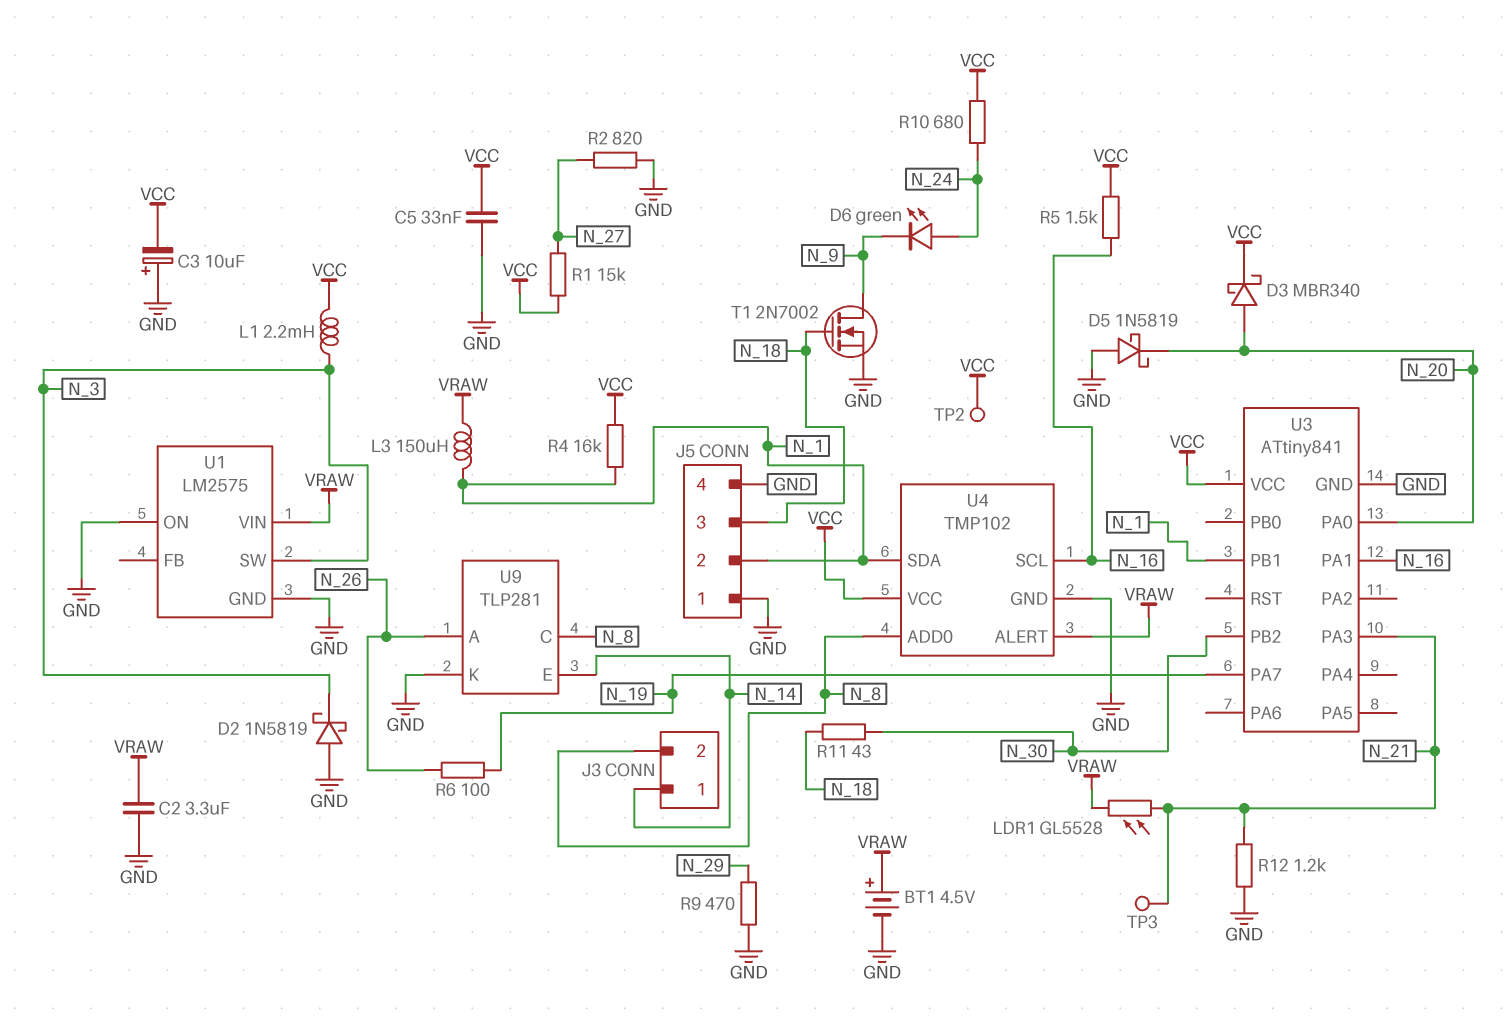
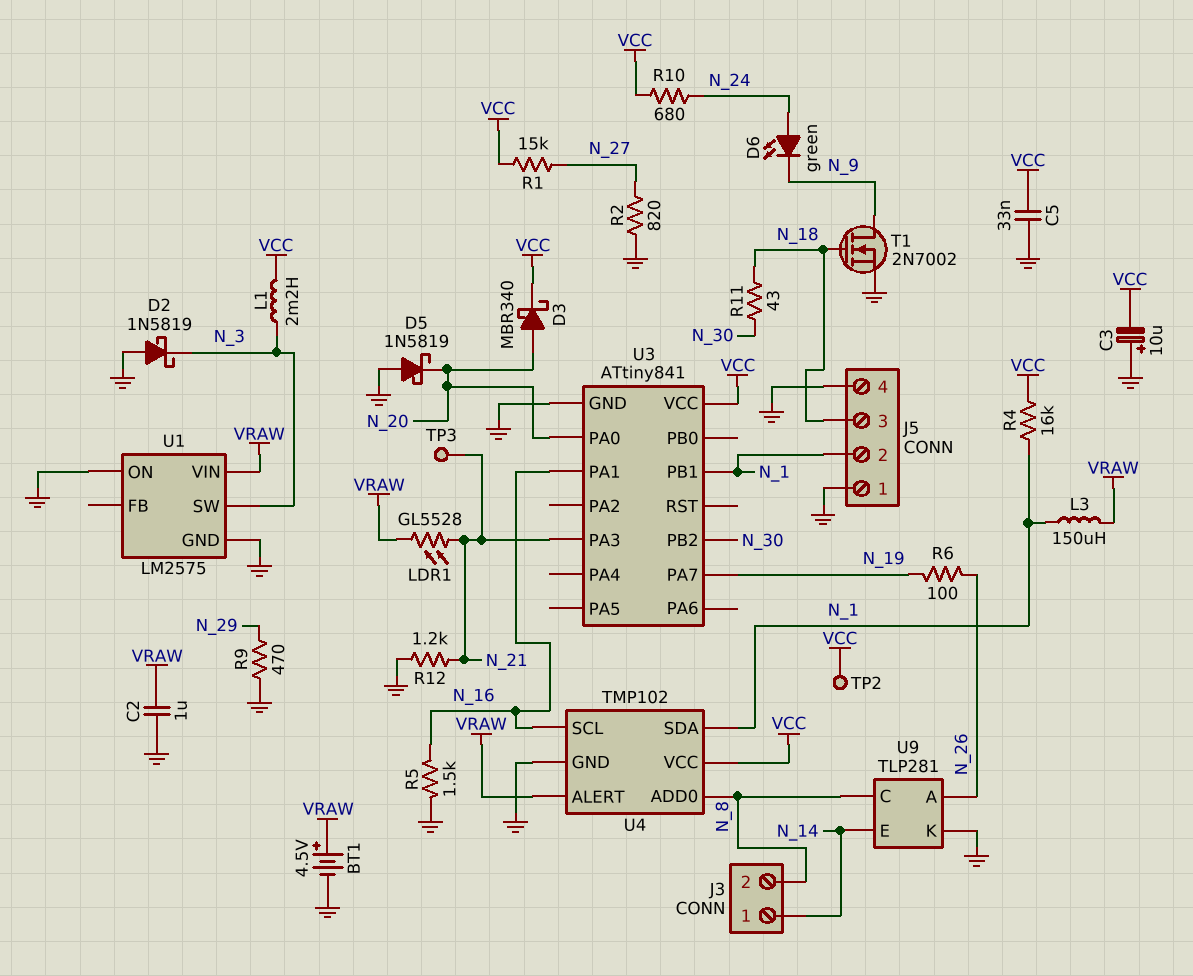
C2: 3.3uF (GND, VRAW) -> 1uF (GND, VRAW)
R5: 1.5k (N_16, VCC) -> 1.5k (GND, N_16)

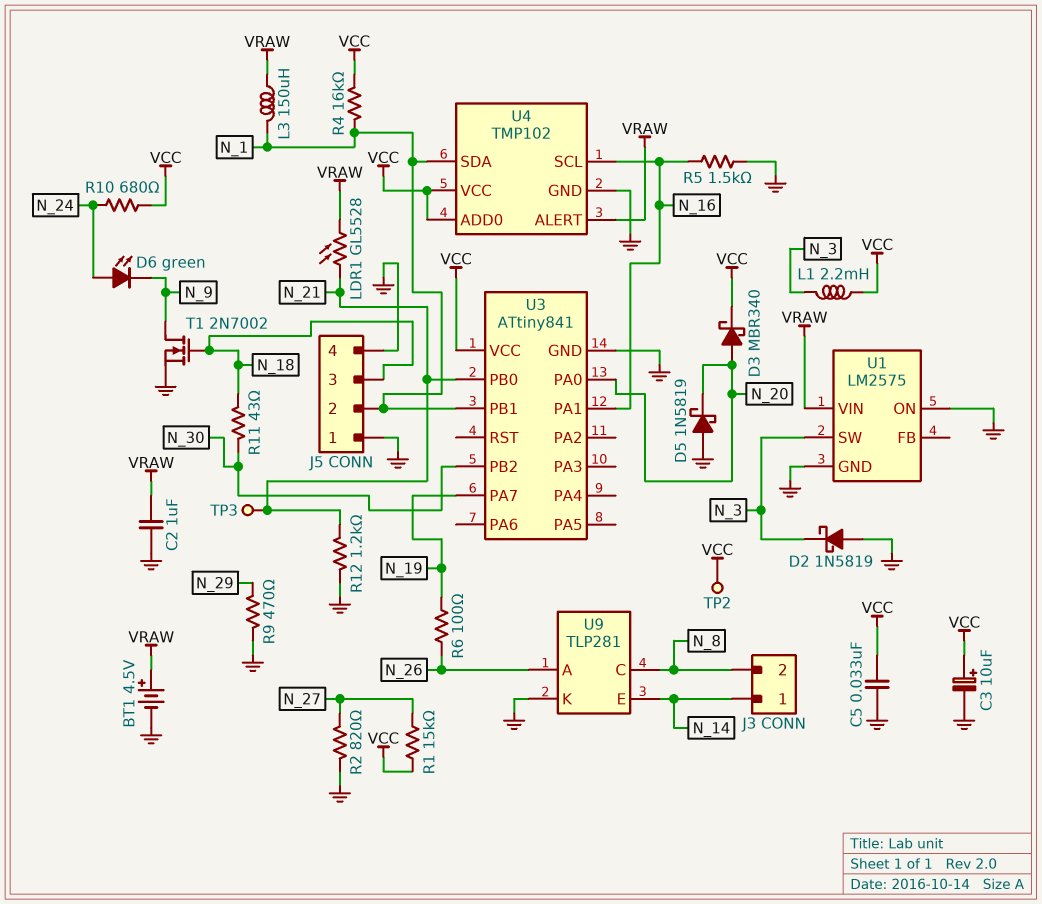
C3: 10uF (plus GND, minus VCC) -> 10uF (plus VCC, minus GND)
U3 pin PA3: N_21 -> none
U3 pin PB0: none -> N_21
U4 pin ADD0: N_8 -> VCC

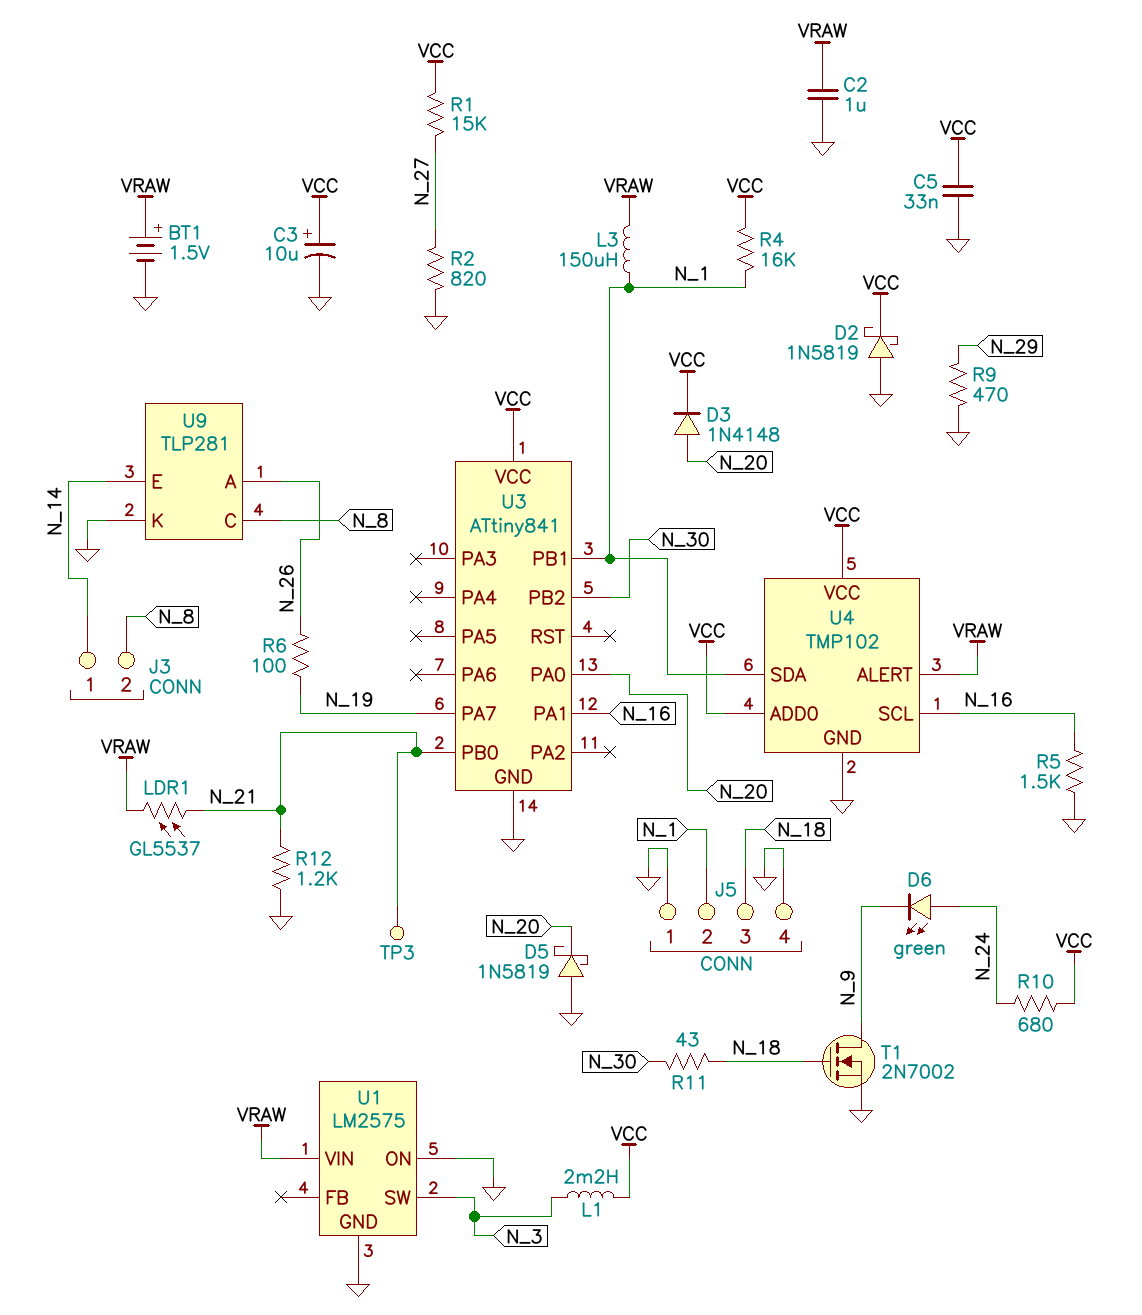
BT1: 4.5V (plus VRAW, minus GND) -> 1.5V (plus VRAW, minus GND)
D2: schottky 1N5819 (A GND, K N_3) -> schottky 1N5819 (A GND, K VCC)
D3: schottky MBR340 (A N_20, K VCC) -> diode 1N4148 (A N_20, K VCC)
LDR1: GL5528 (N_21, VRAW) -> GL5537 (N_21, VRAW)
TP2: test point (VCC) -> none

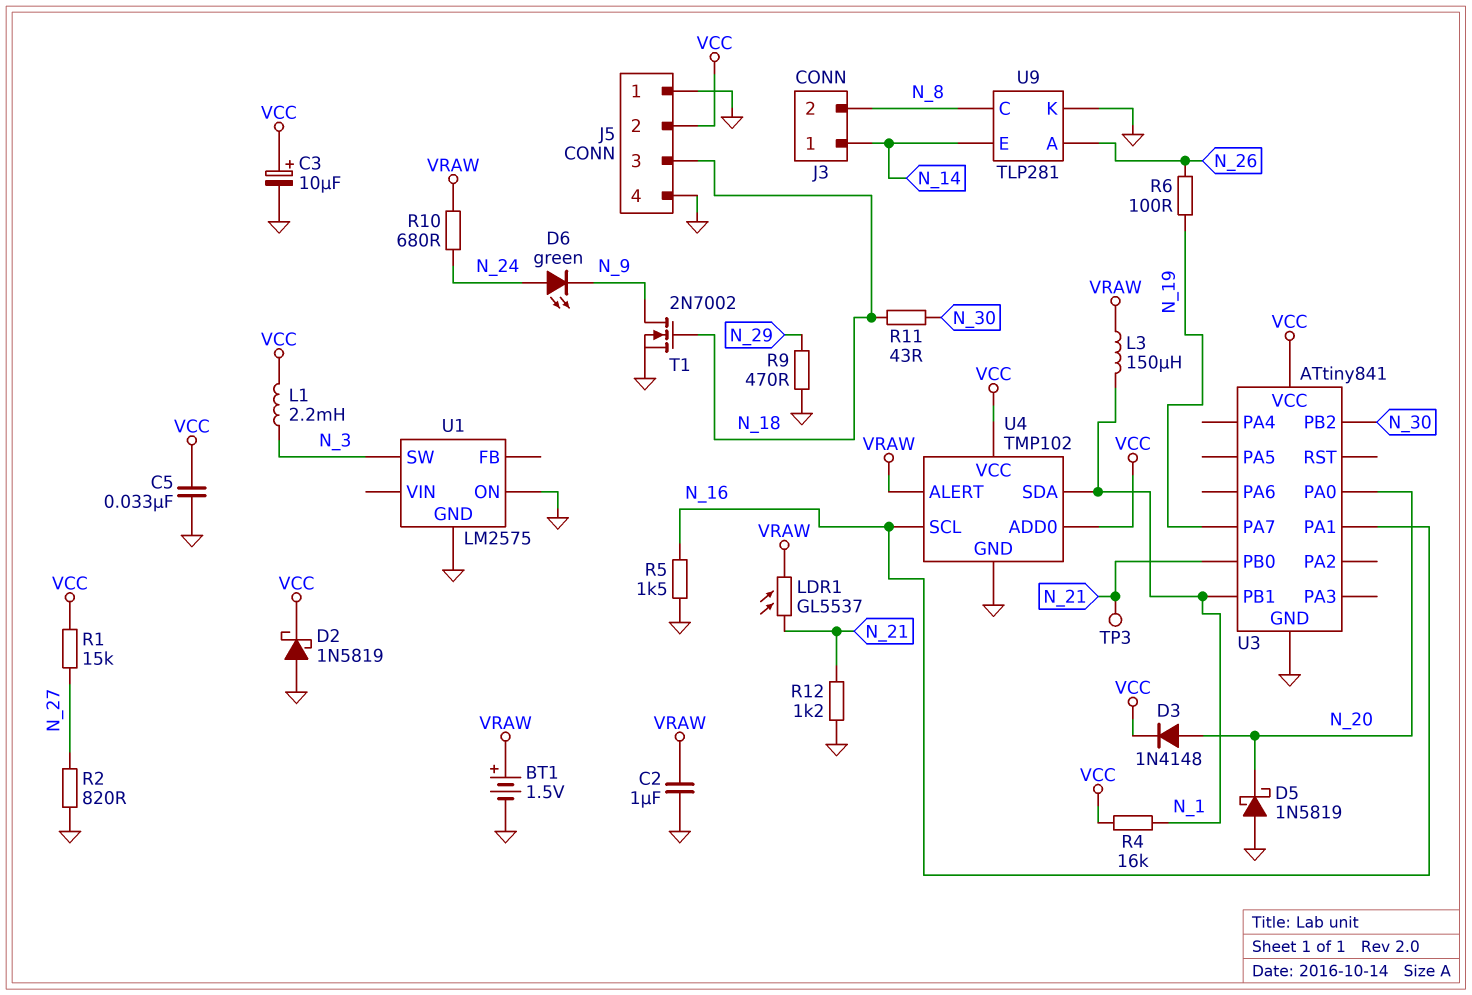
J5 pin 2: N_1 -> VCC
R10: 680 (N_24, VCC) -> 680 (N_24, VRAW)
U1 pin VIN: VRAW -> none

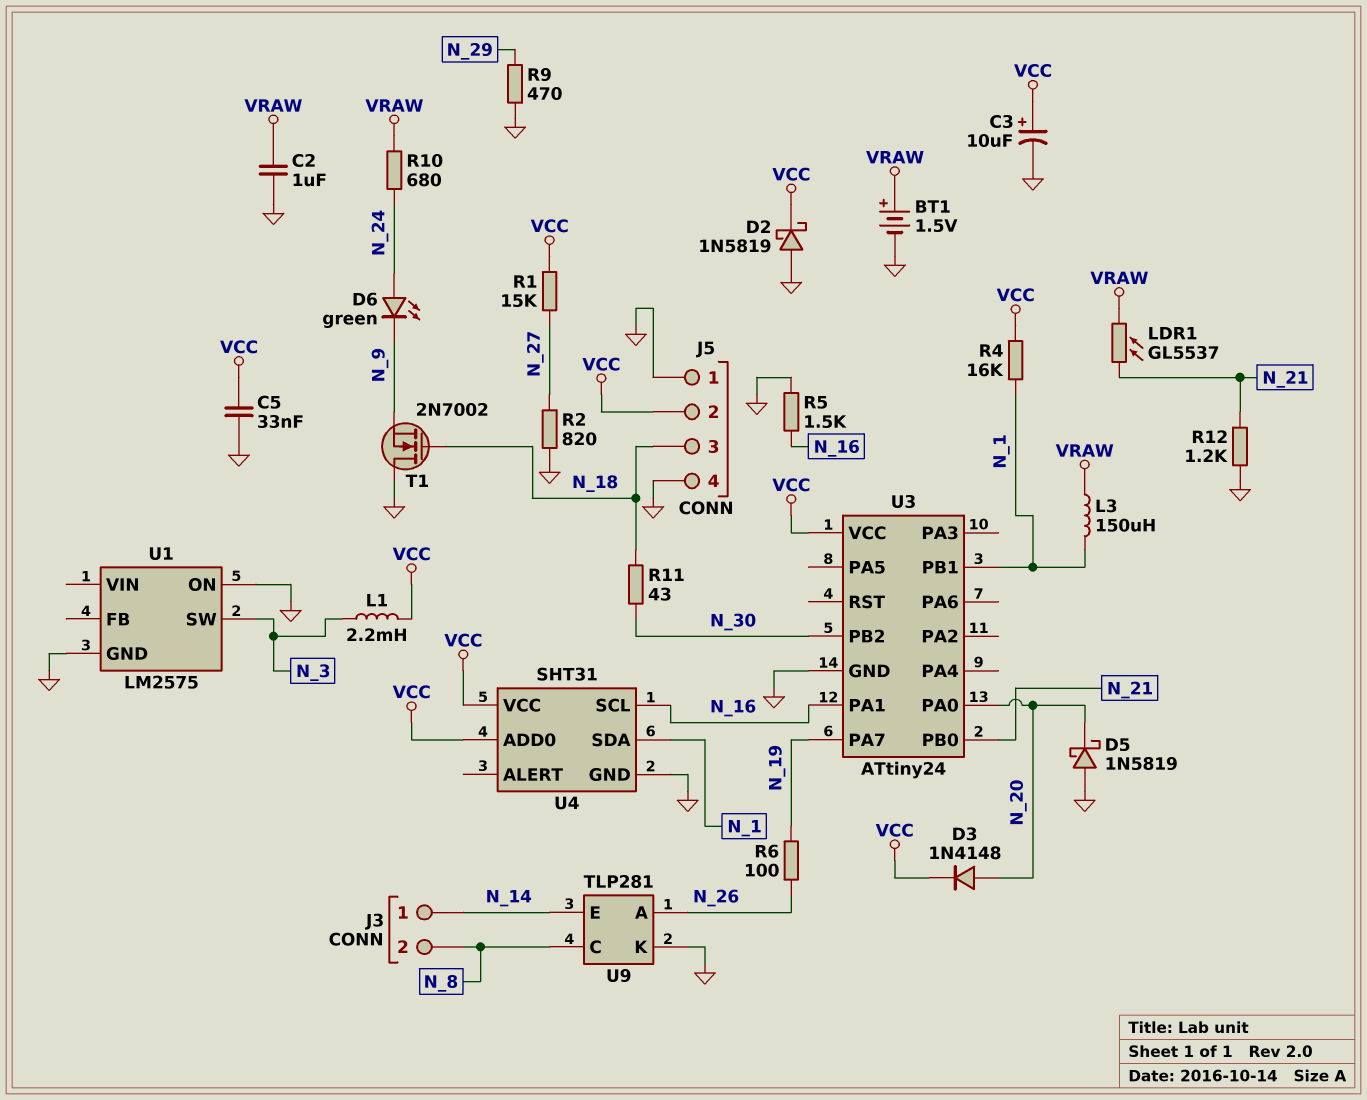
T1: NMOS 2N7002 (G N_18, D N_9, S GND) -> NMOS 2N7002 (G N_18, D GND, S N_9)
TP3: test point (N_21) -> none
U3: ATtiny841 -> ATtiny24
U4: TMP102 -> SHT31
U4 pin ALERT: VRAW -> none

